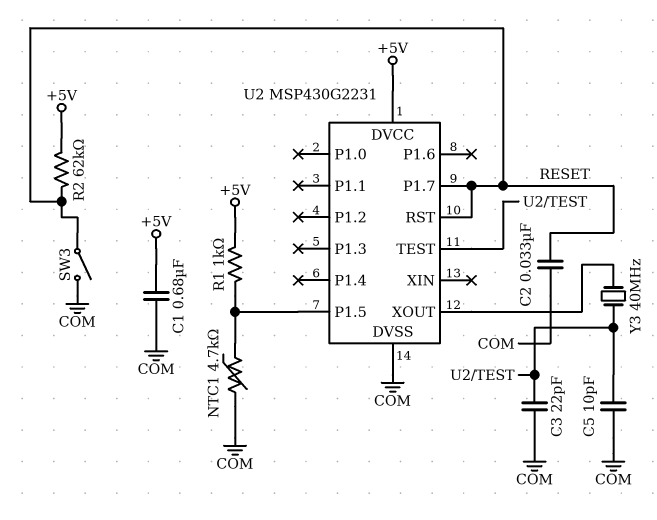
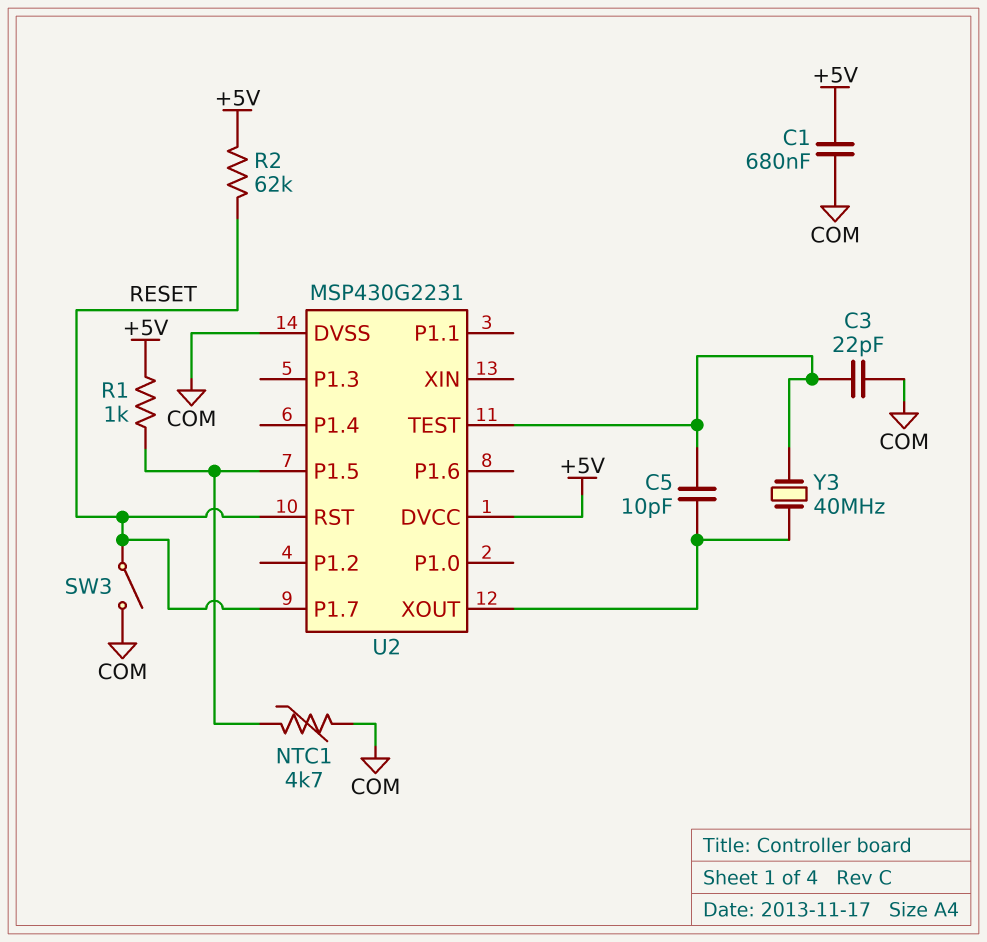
C2: 33nF (COM, RESET) -> none
C5: 10pF (COM, U2/TEST) -> 10pF (U2/TEST, U2/XOUT)

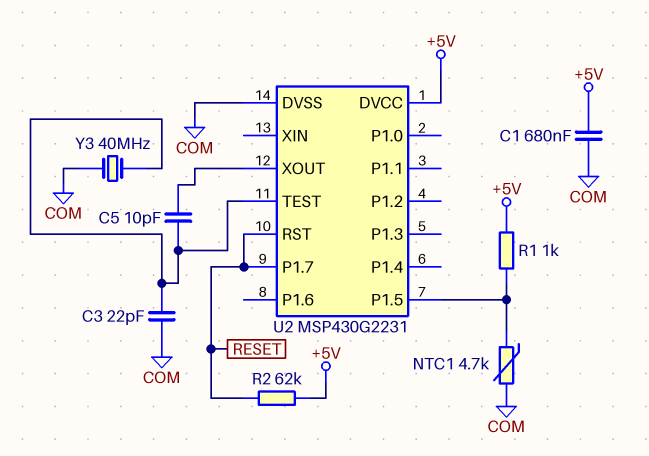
SW3: switch (COM, RESET) -> none
Y3: 40MHz (U2/TEST, U2/XOUT) -> 40MHz (COM, U2/TEST)

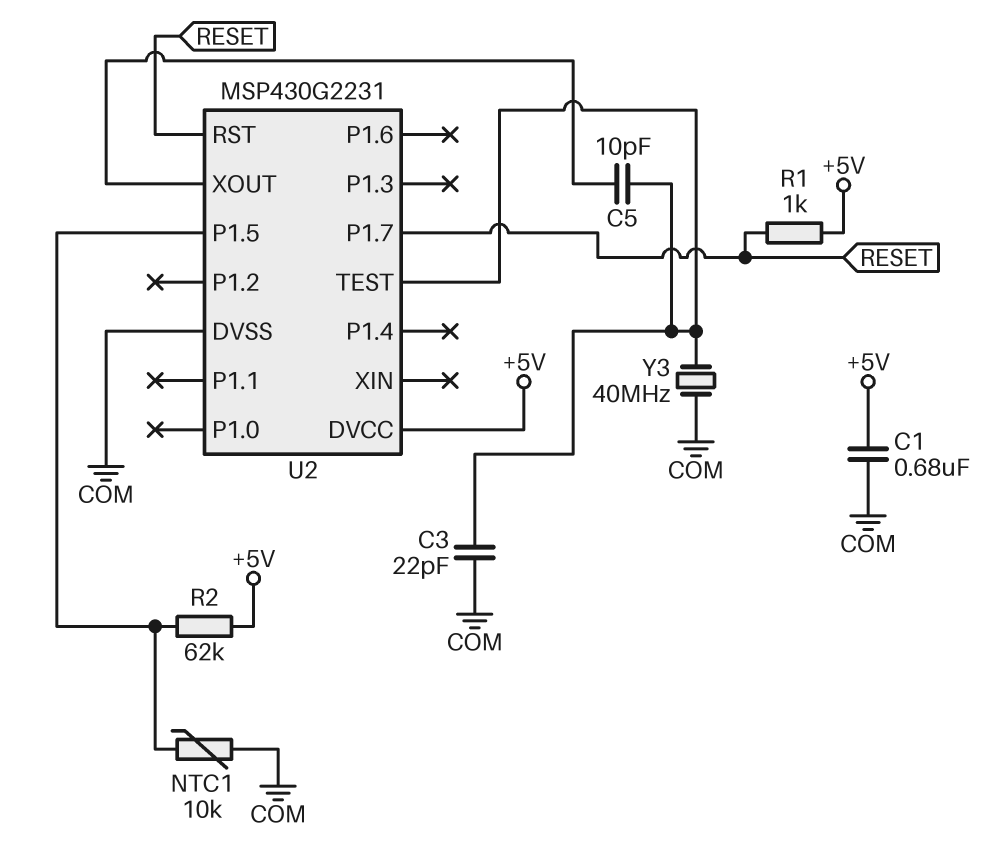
NTC1: 4.7k (COM, U2/P1.5) -> 10k (COM, U2/P1.5)
R1: 1k (+5V, U2/P1.5) -> 1k (+5V, RESET)
R2: 62k (+5V, RESET) -> 62k (+5V, U2/P1.5)

